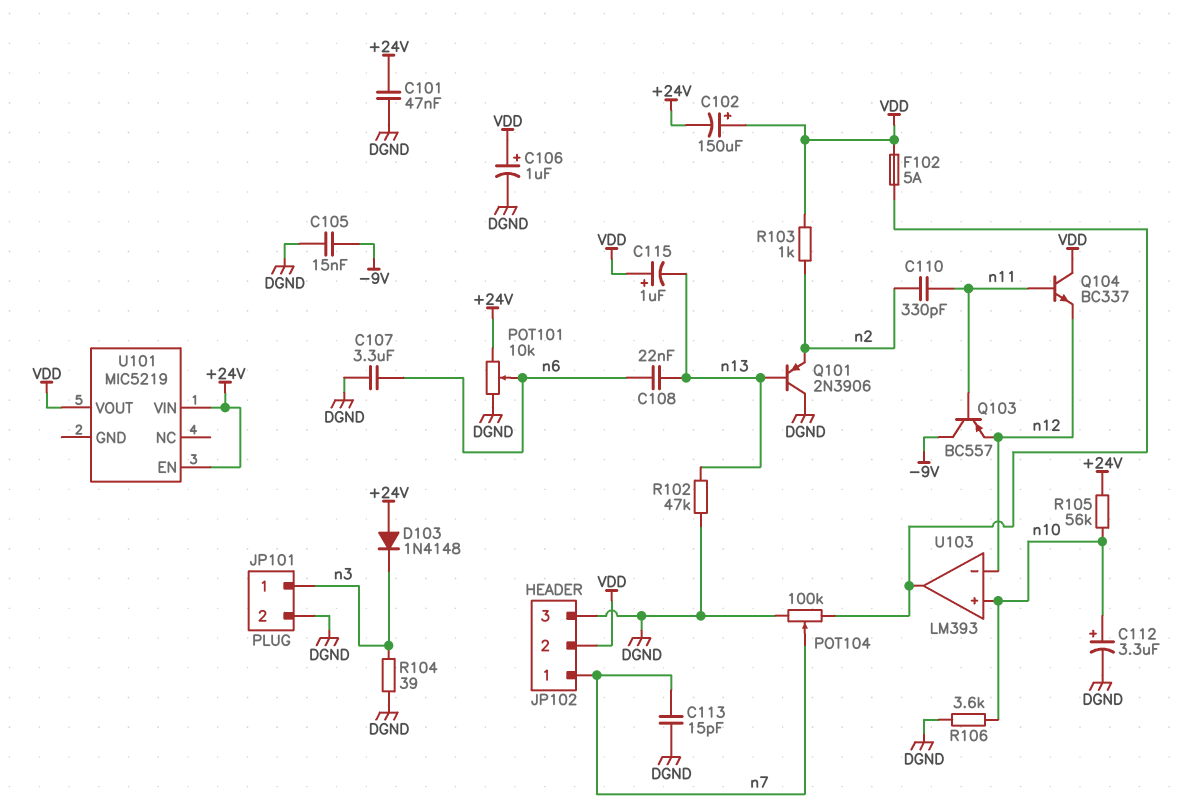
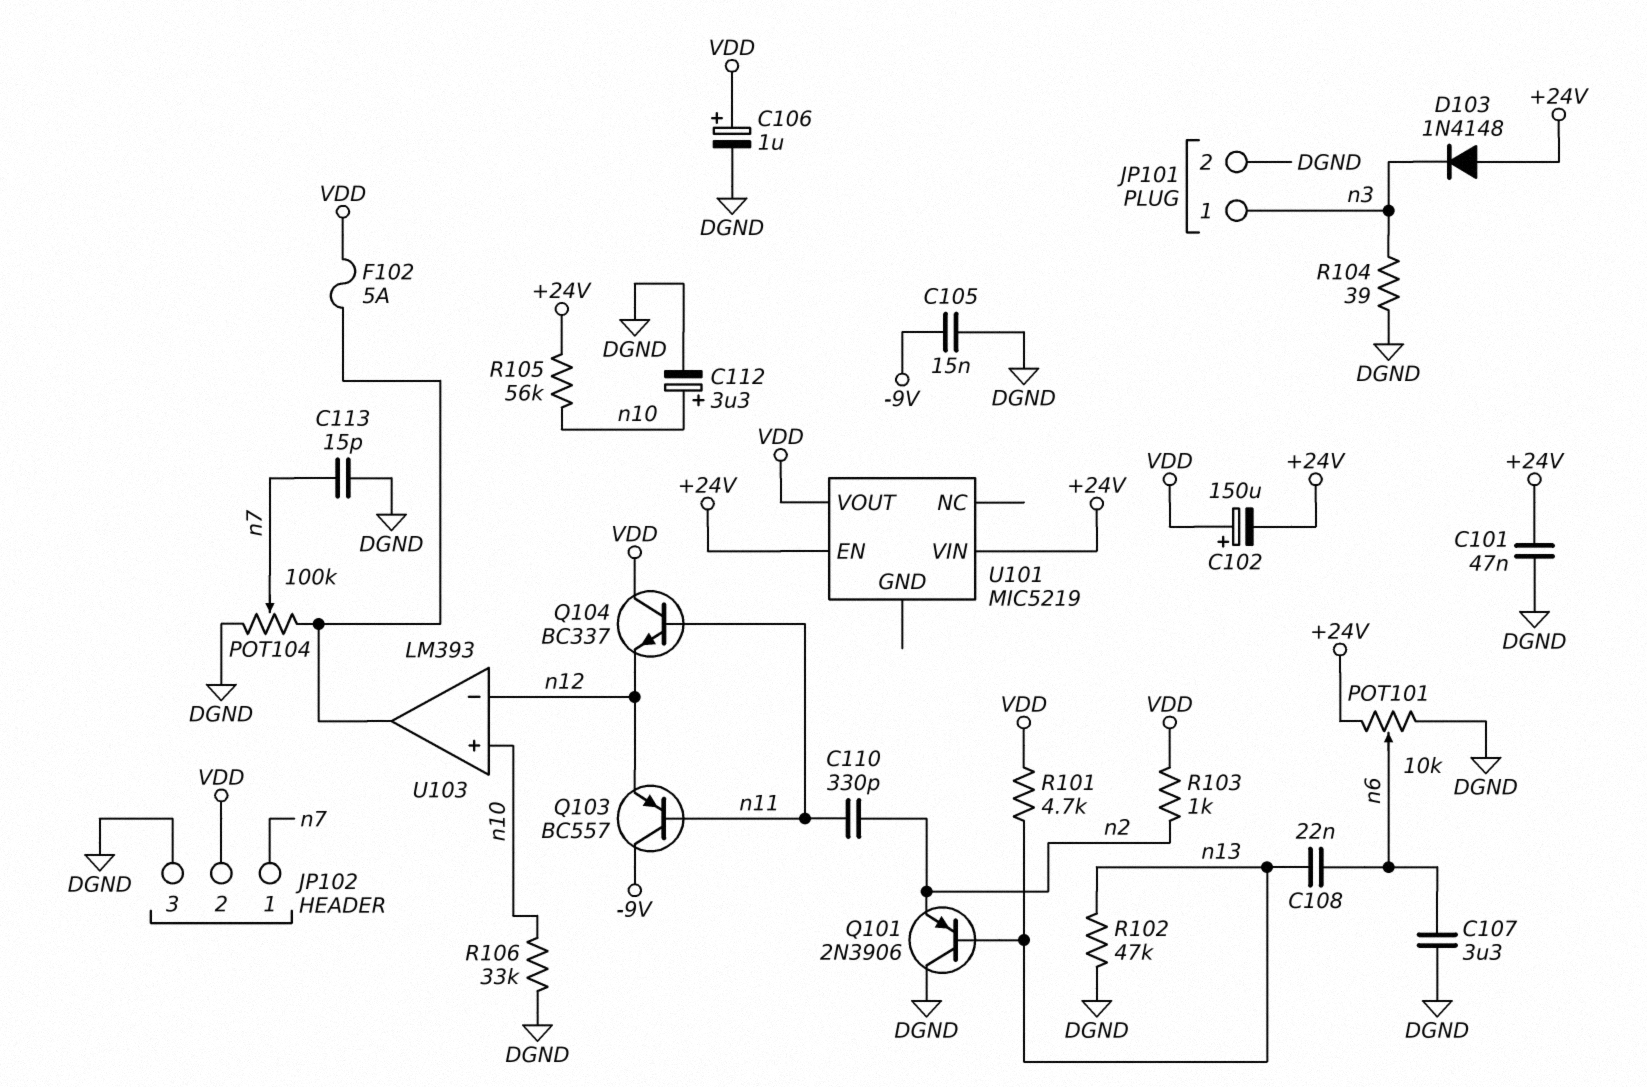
C115: 1uF (plus VDD, minus n13) -> none
R101: none -> 4.7k (VDD, n13)
R106: 3.6k (DGND, n10) -> 33k (DGND, n10)

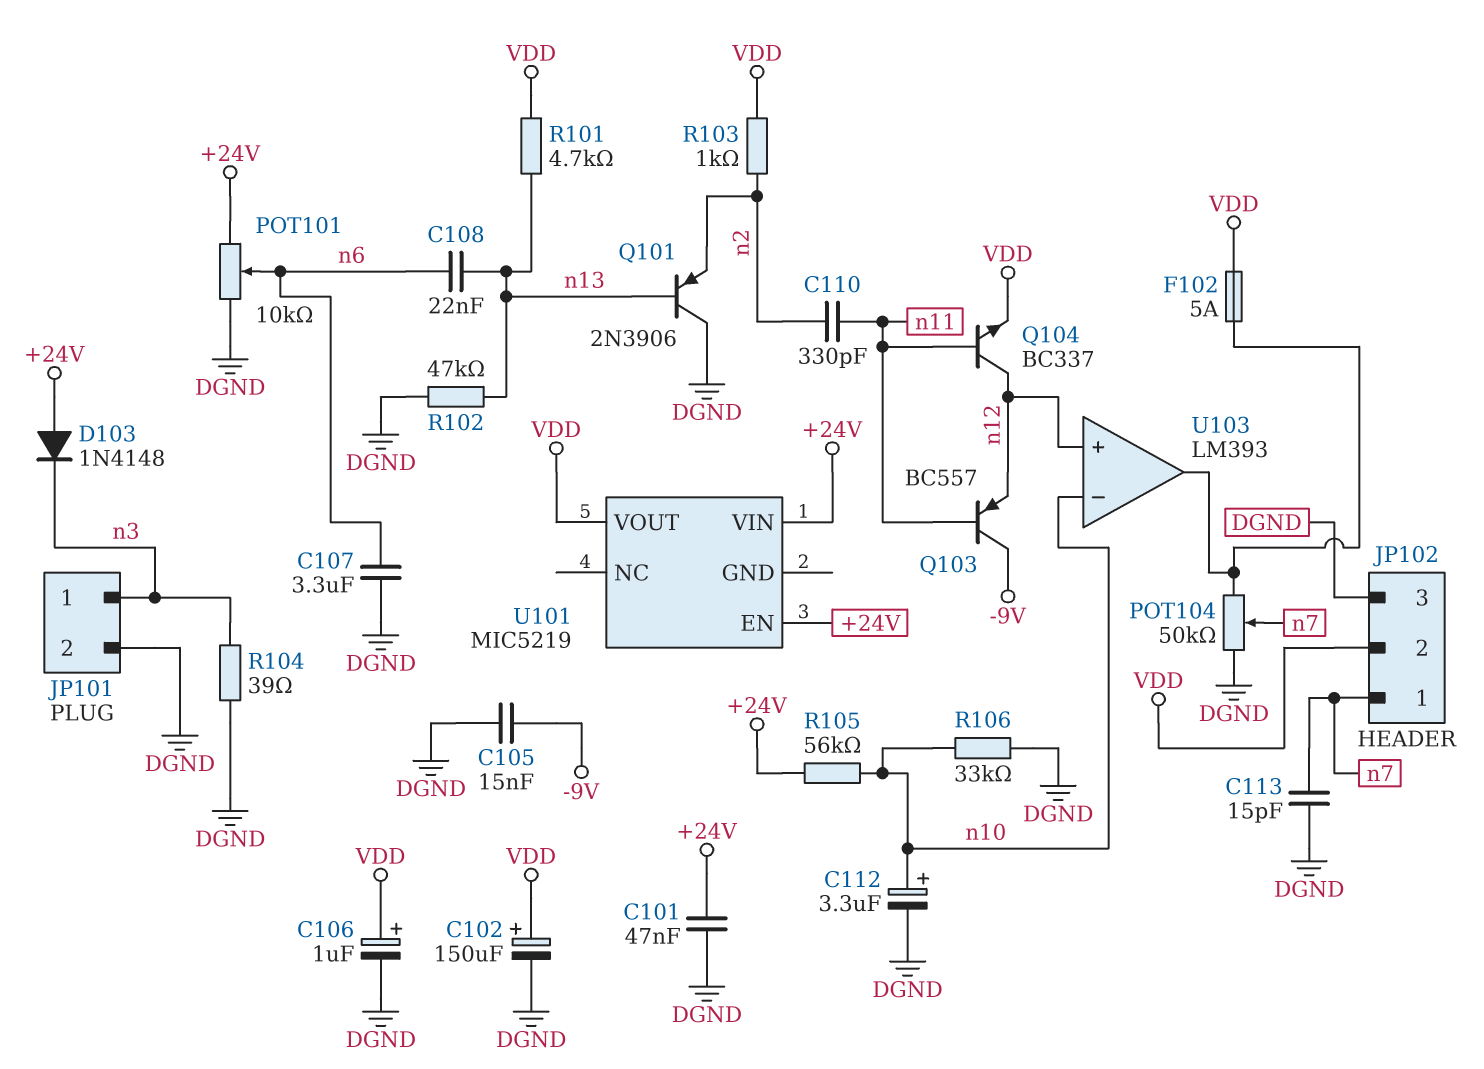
C102: 150uF (plus VDD, minus +24V) -> 150uF (plus VDD, minus DGND)
POT104: 100k (DGND, U103/out, wiper n7) -> 50k (DGND, U103/out, wiper n7)
Q104: NPN BC337 (B n11, C VDD, E n12) -> NPN BC337 (B n11, C n12, E VDD)
U103 pin in+: n10 -> n12
U103 pin in-: n12 -> n10

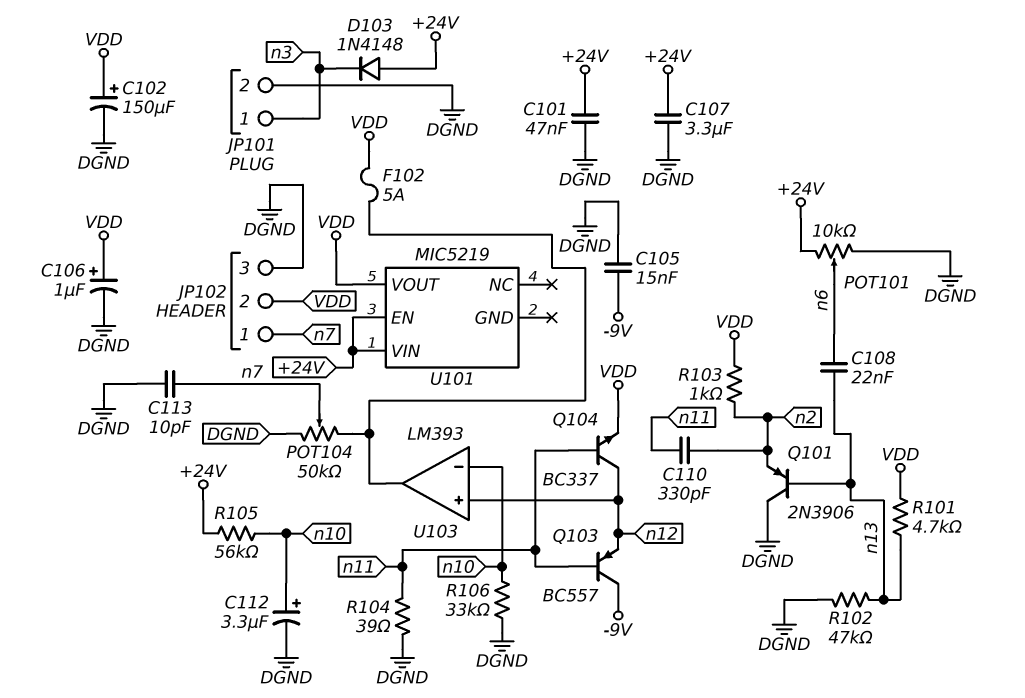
C107: 3.3uF (DGND, n6) -> 3.3uF (+24V, DGND)
C113: 15pF (DGND, n7) -> 10pF (DGND, n7)
R104: 39 (DGND, n3) -> 39 (DGND, n11)

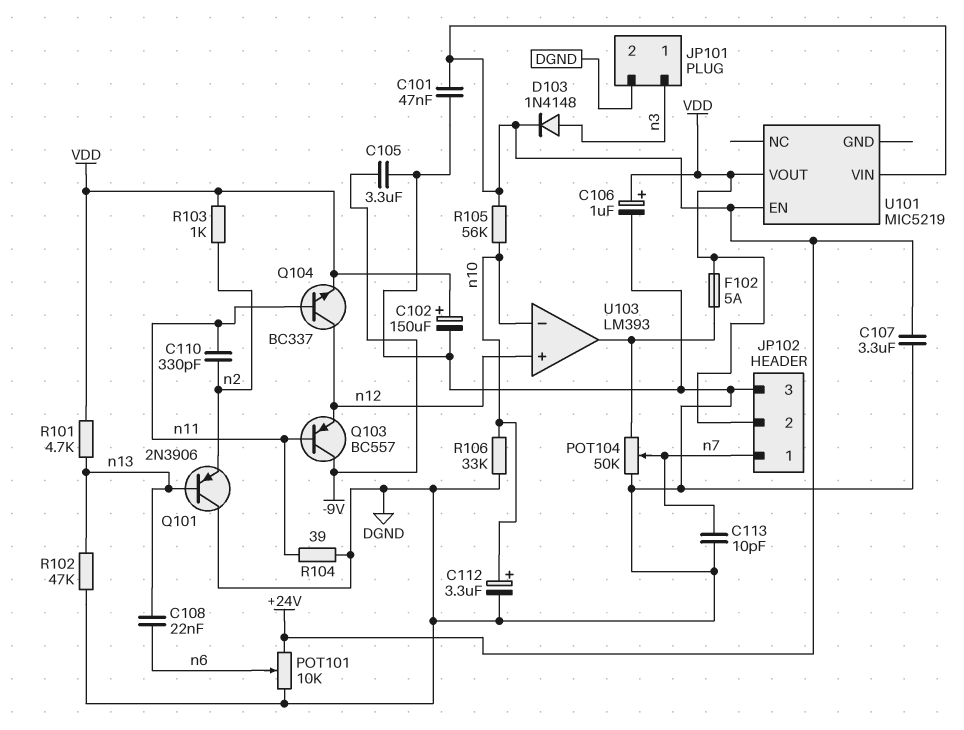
C105: 15nF (-9V, DGND) -> 3.3uF (-9V, DGND)
D103: diode 1N4148 (A +24V, K n3) -> diode 1N4148 (A n3, K +24V)

